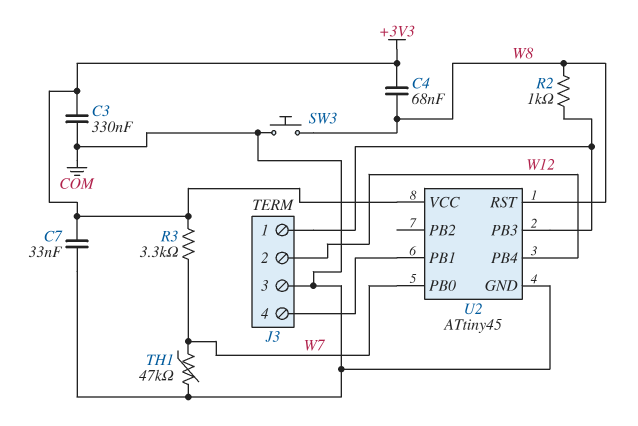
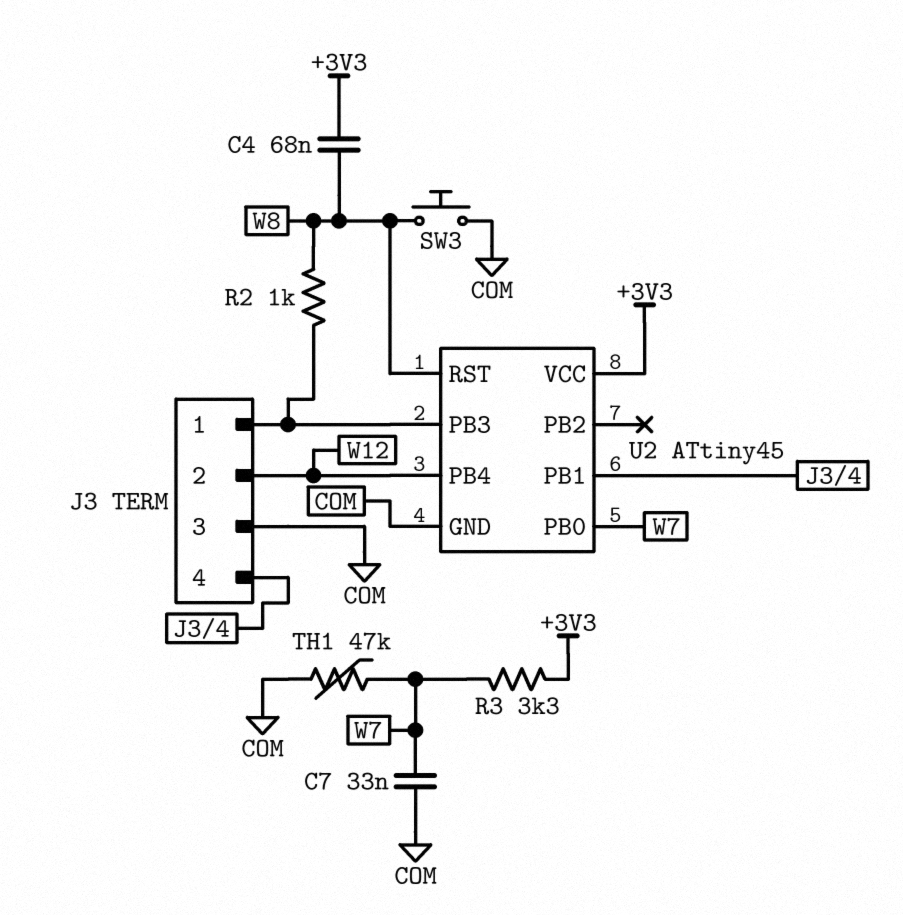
C3: 330nF (+3V3, COM) -> none
C7: 33nF (+3V3, COM) -> 33nF (COM, W7)

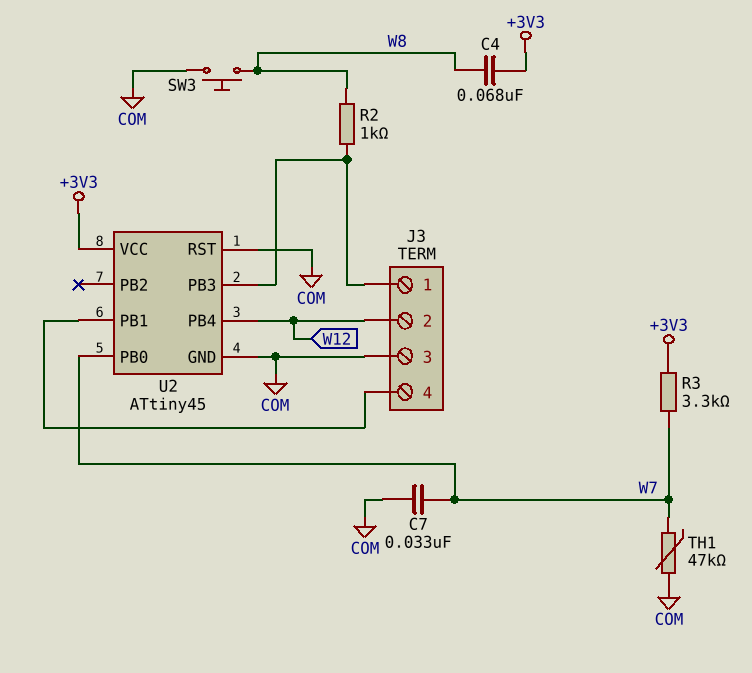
U2 pin RST: W8 -> COM

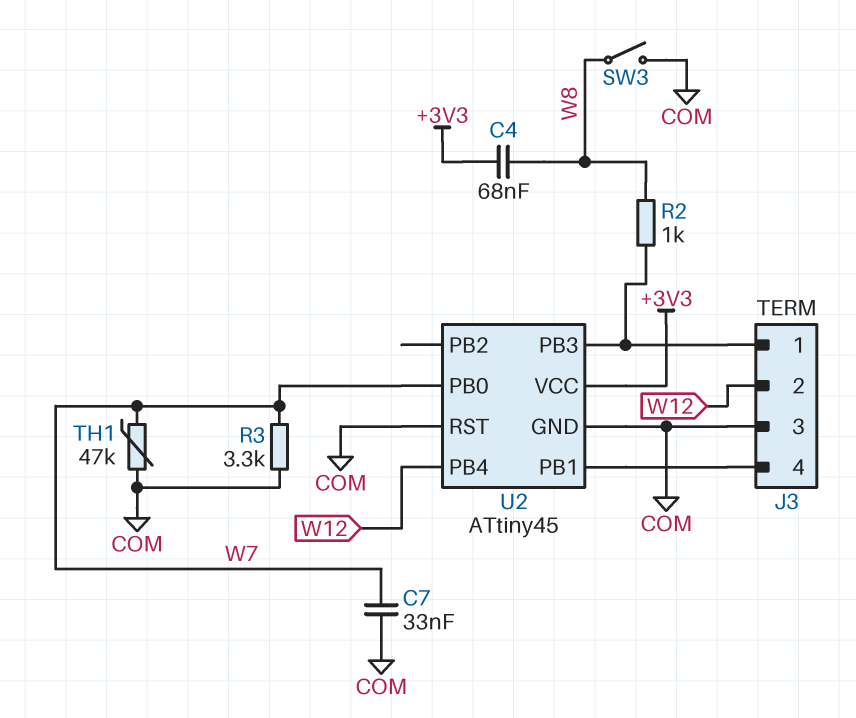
R3: 3.3k (+3V3, W7) -> 3.3k (COM, W7)
SW3: button (COM, W8) -> switch (COM, W8)

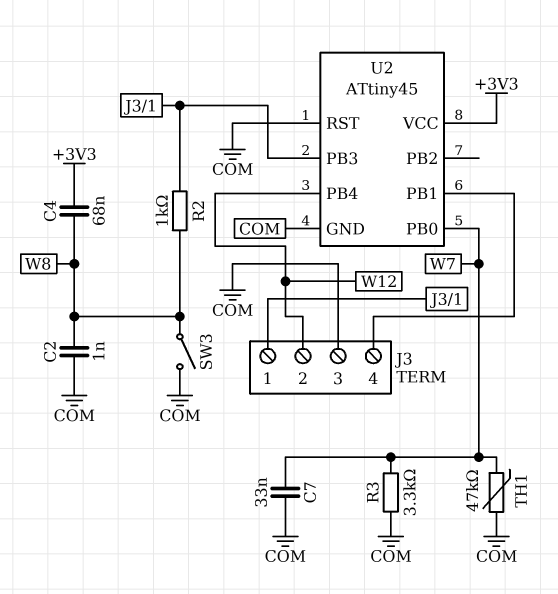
C2: none -> 1nF (COM, W8)

